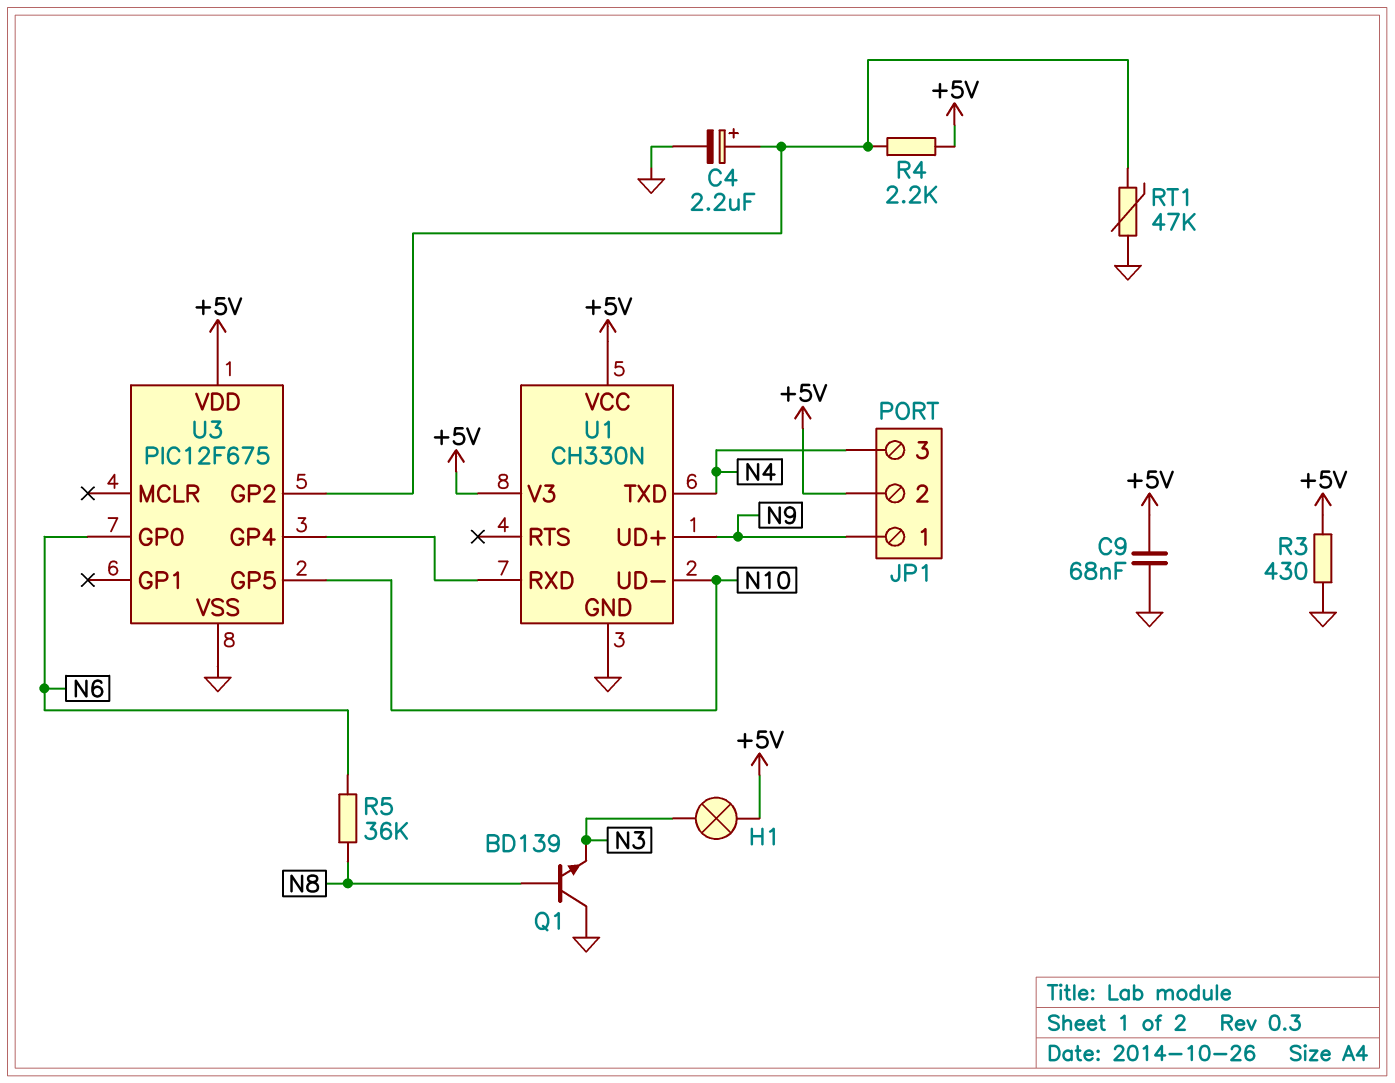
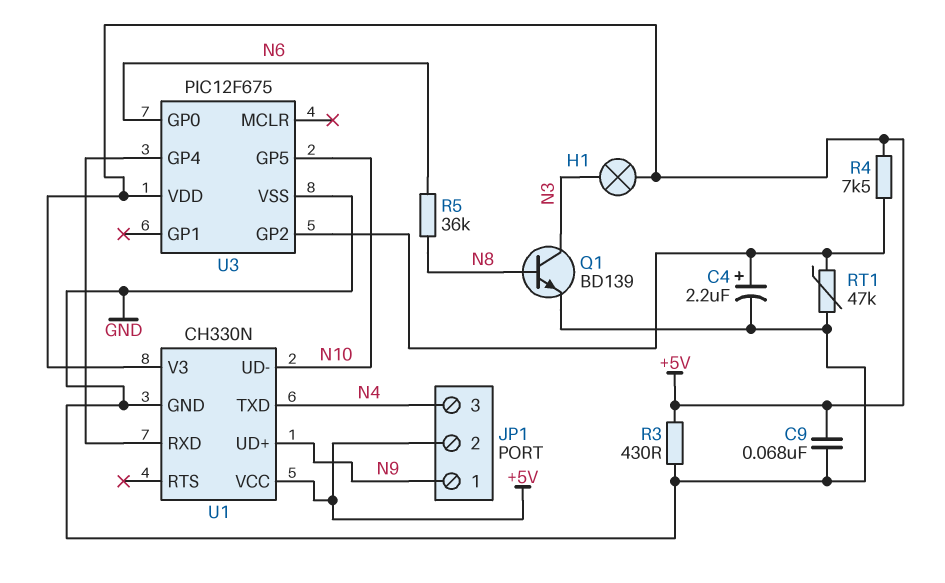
Q1: NPN BD139 (B N8, C GND, E N3) -> NPN BD139 (B N8, C N3, E GND)
R4: 2.2k (+5V, U3/GP2) -> 7.5k (+5V, U3/GP2)

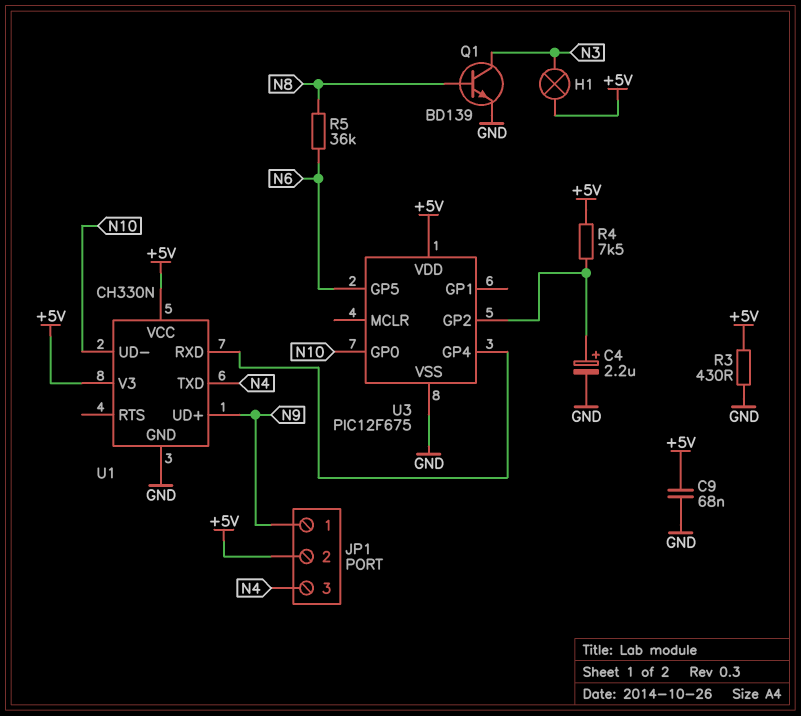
RT1: 47k (GND, U3/GP2) -> none
U3 pin GP0: N6 -> N10
U3 pin GP5: N10 -> N6

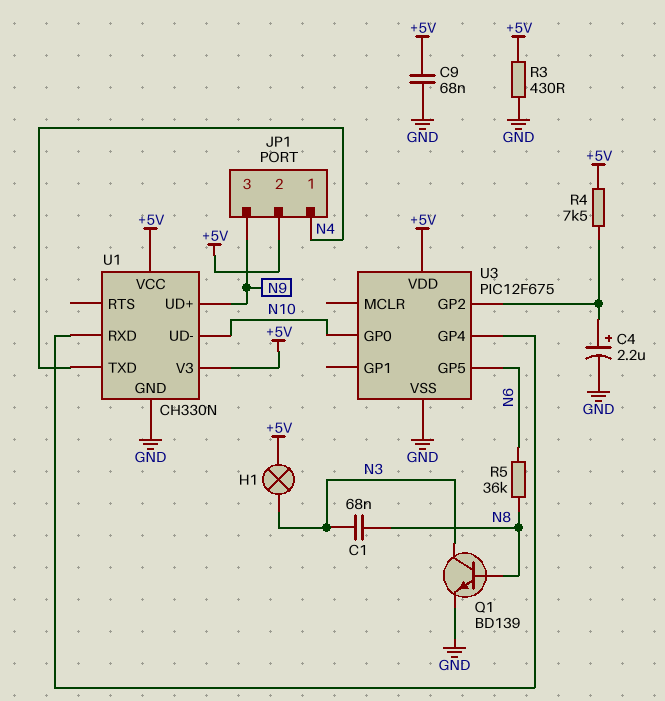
C1: none -> 68nF (N3, N8)
JP1 pin 1: N9 -> N4
JP1 pin 3: N4 -> N9

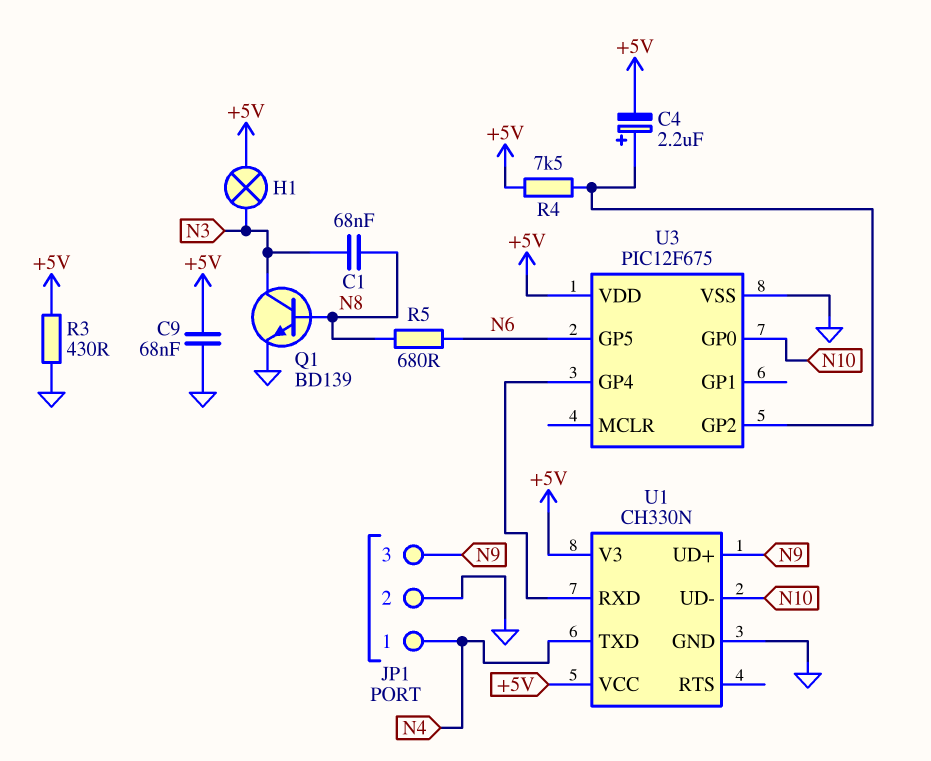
C4: 2.2uF (plus U3/GP2, minus GND) -> 2.2uF (plus U3/GP2, minus +5V)
JP1 pin 2: +5V -> GND
R5: 36k (N6, N8) -> 680 (N6, N8)

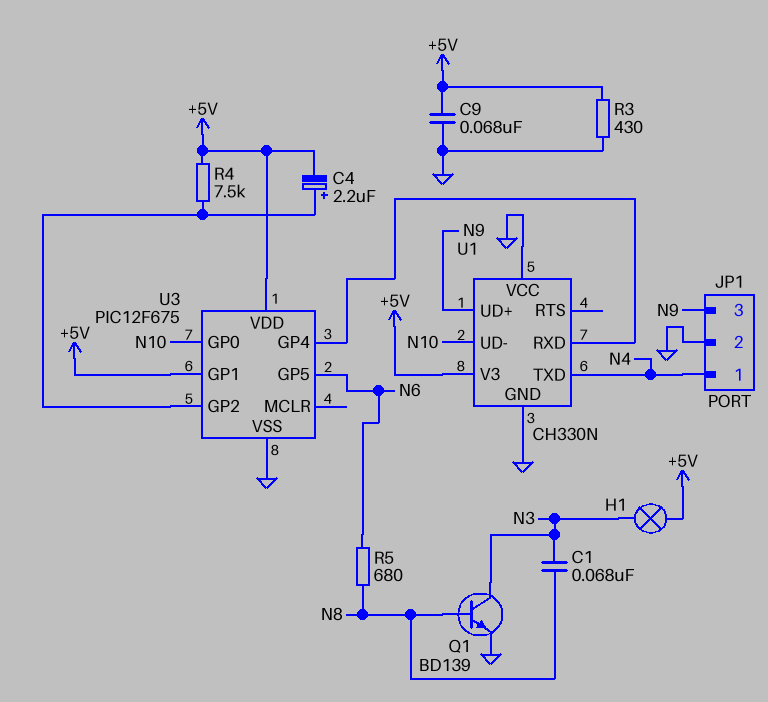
U1 pin VCC: +5V -> GND
U3 pin GP1: none -> +5V

